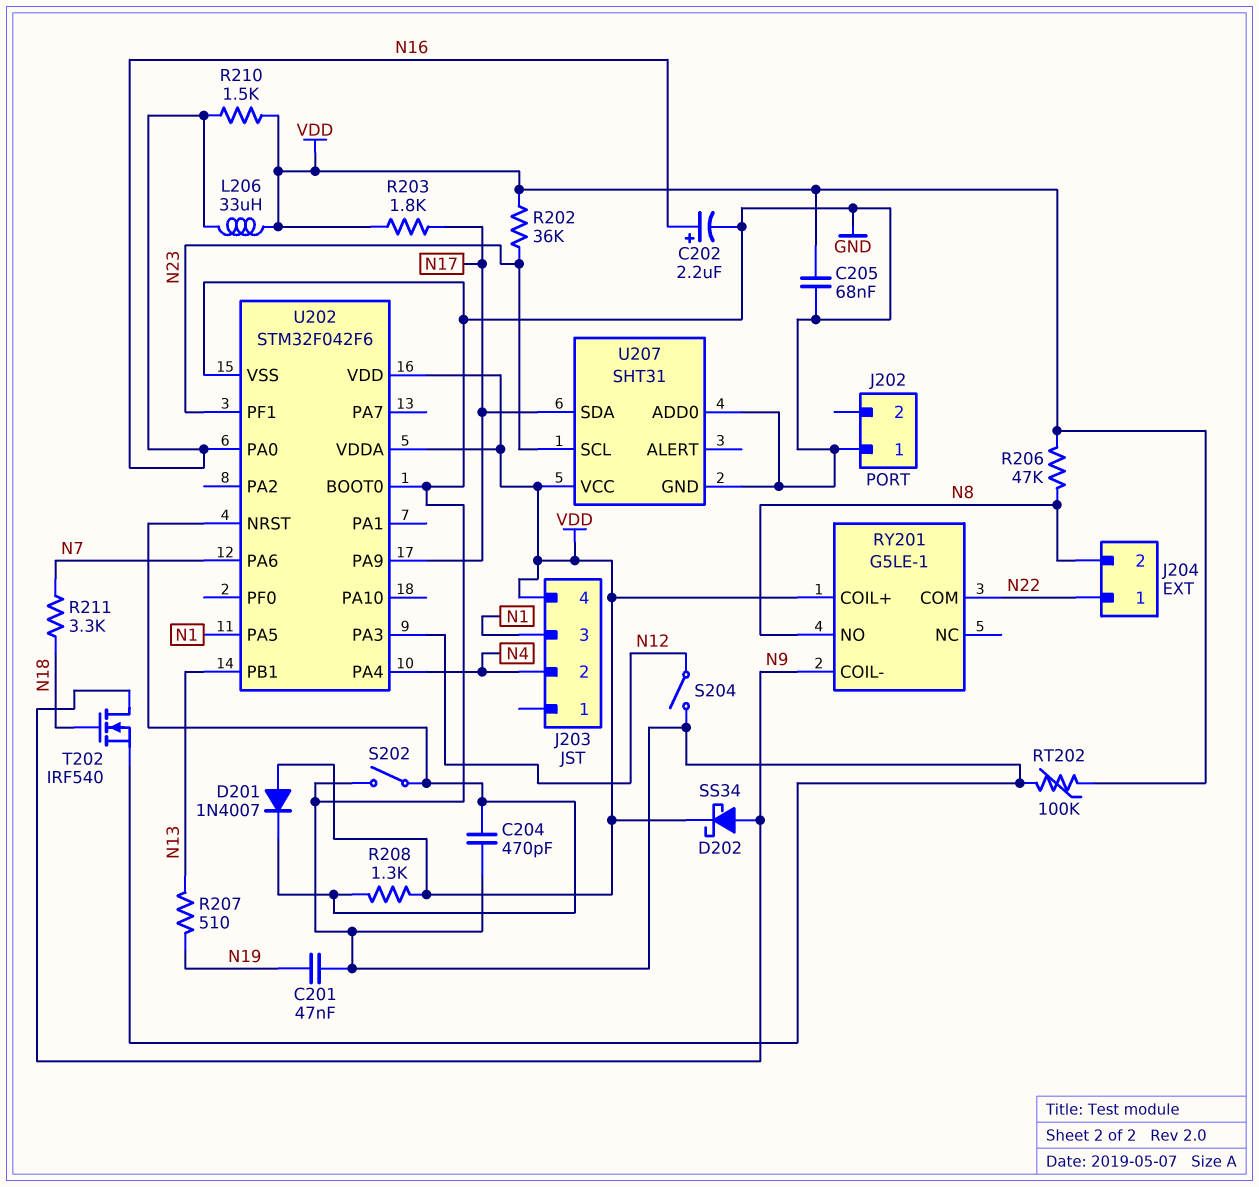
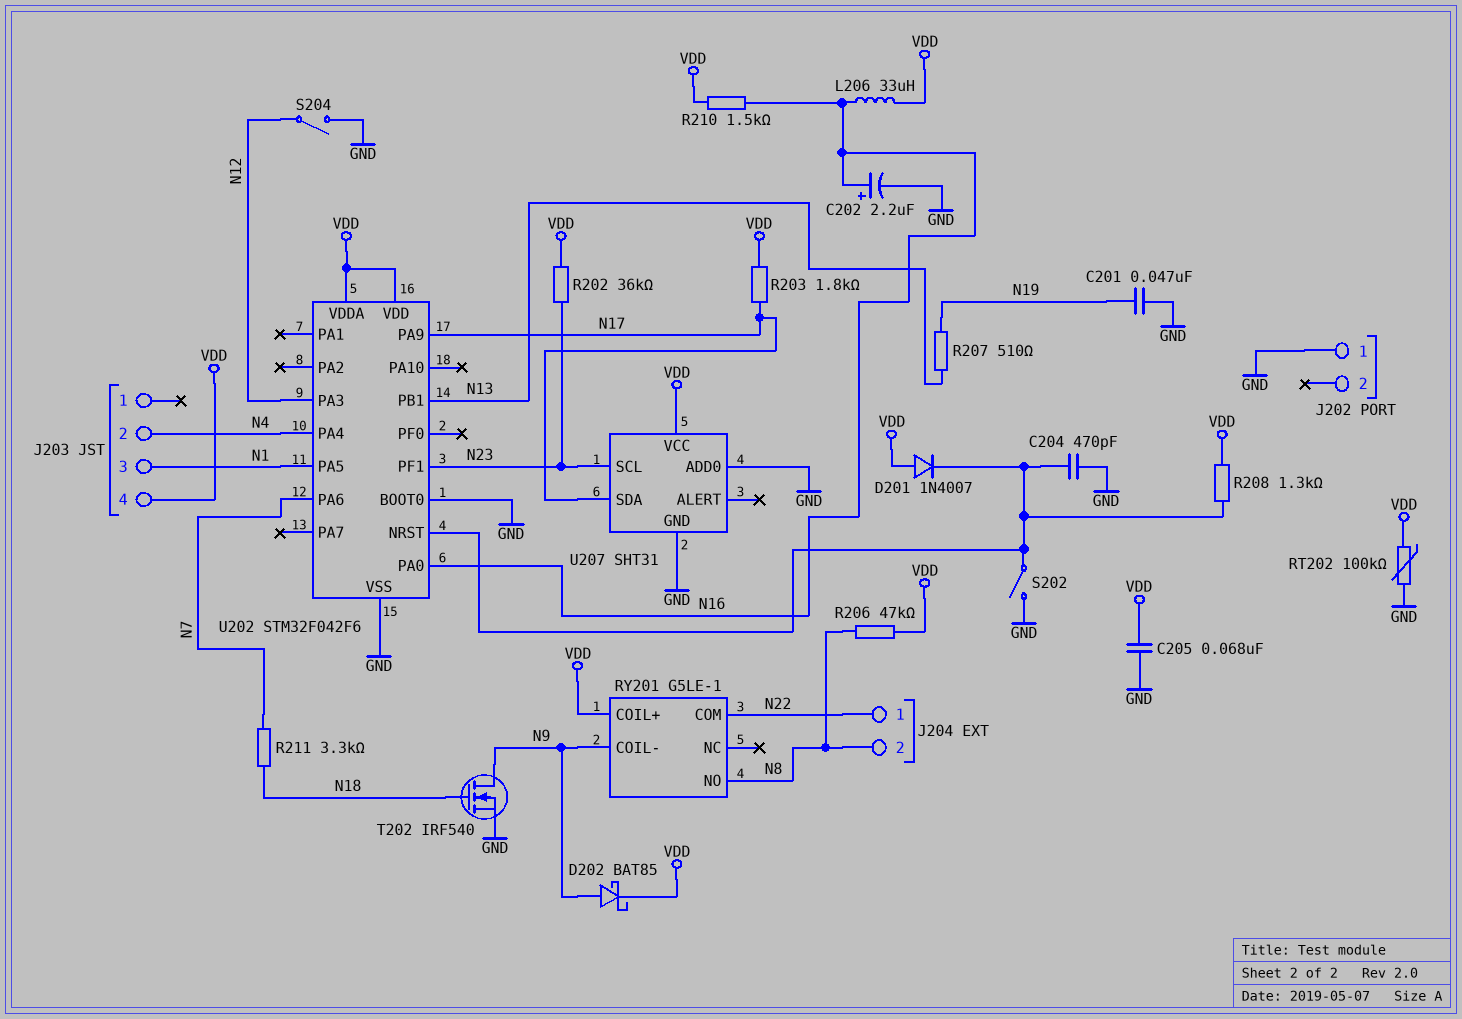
D202: schottky SS34 (A N9, K VDD) -> schottky BAT85 (A N9, K VDD)

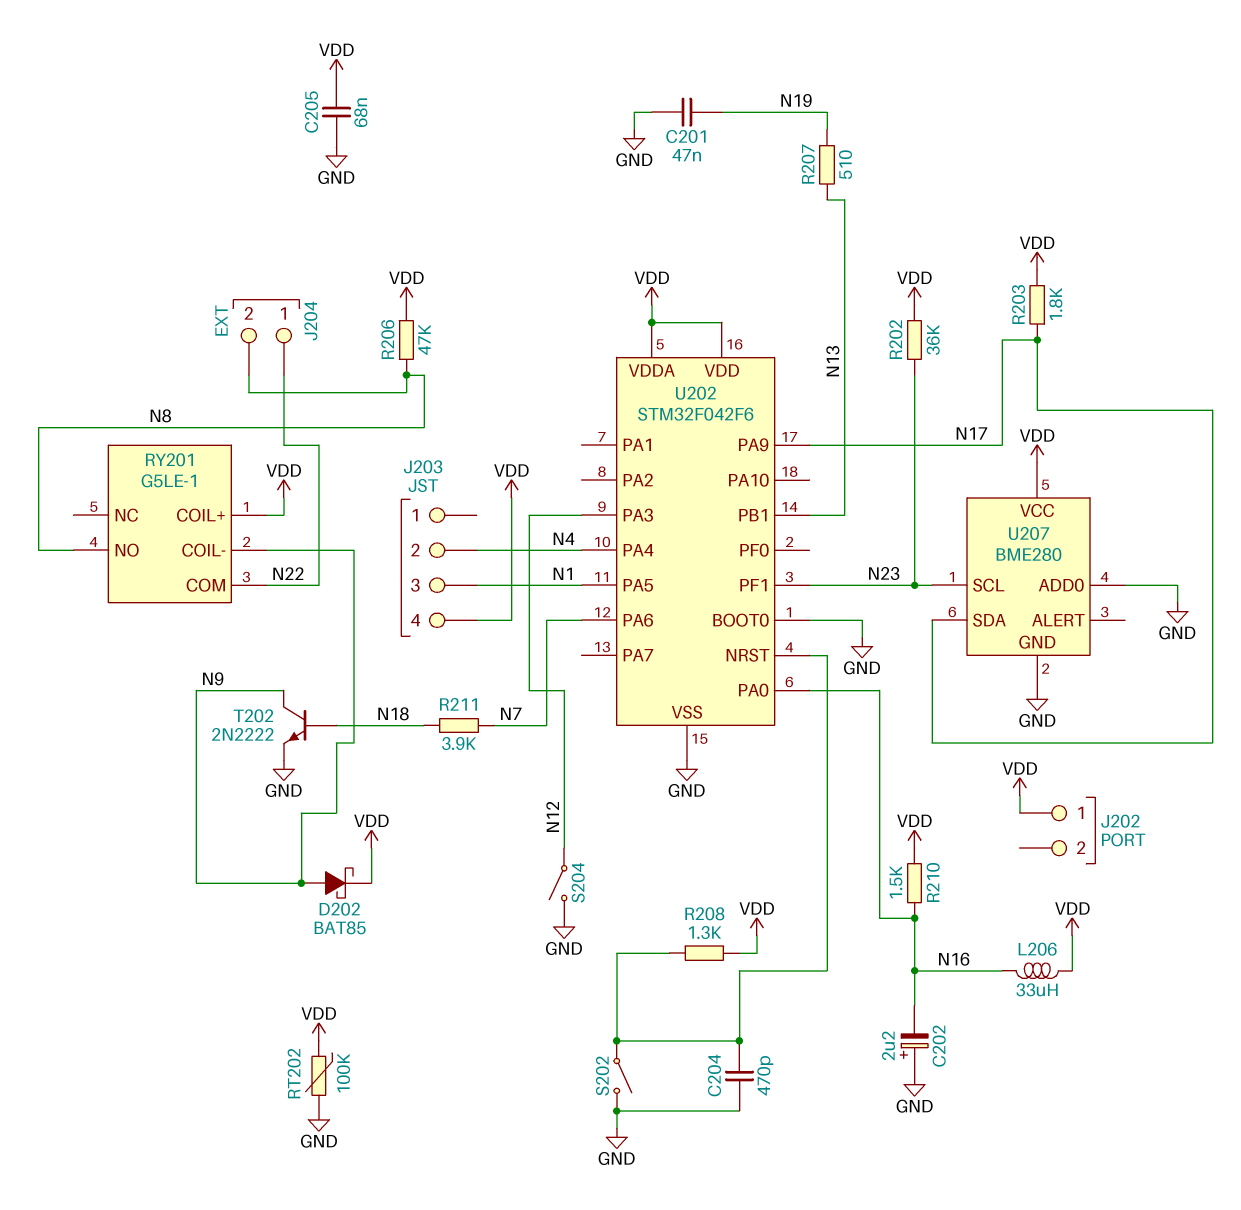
C202: 2.2uF (plus N16, minus GND) -> 2.2uF (plus GND, minus N16)
D201: diode 1N4007 (A VDD, K U202/NRST) -> none
J202 pin 1: GND -> VDD
R211: 3.3k (N7, N18) -> 3.9k (N7, N18)
T202: NMOS IRF540 (G N18, D N9, S GND) -> NPN 2N2222 (B N18, C N9, E GND)
U207: SHT31 -> BME280

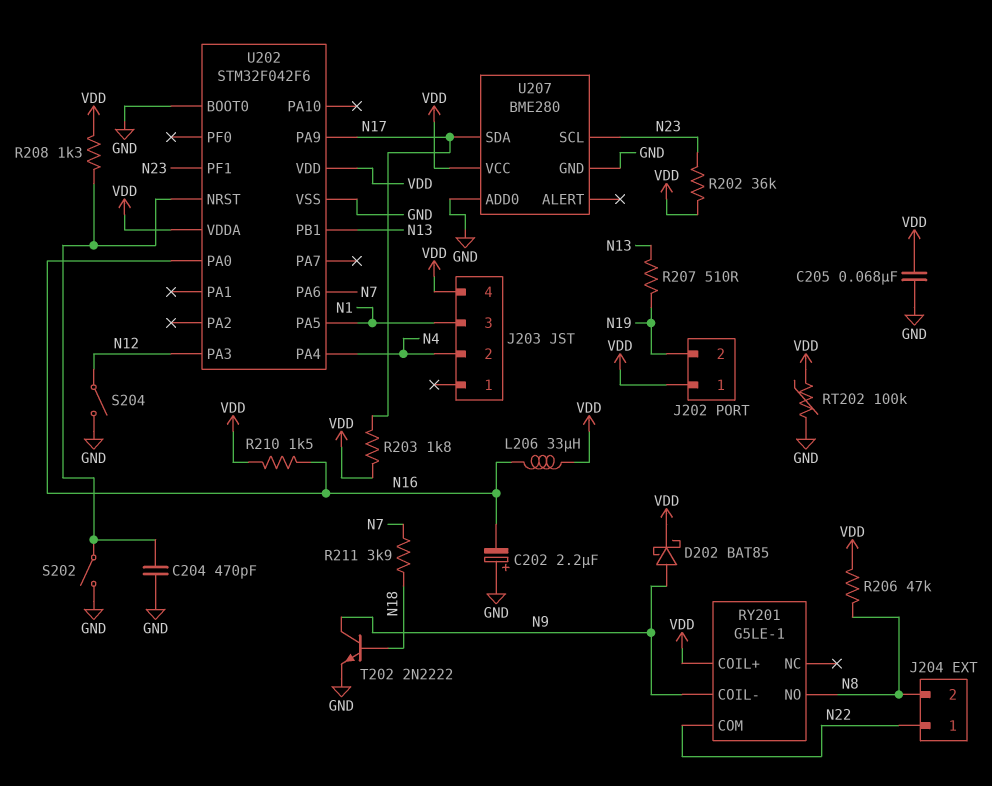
C201: 47nF (GND, N19) -> none
J202 pin 2: none -> N19

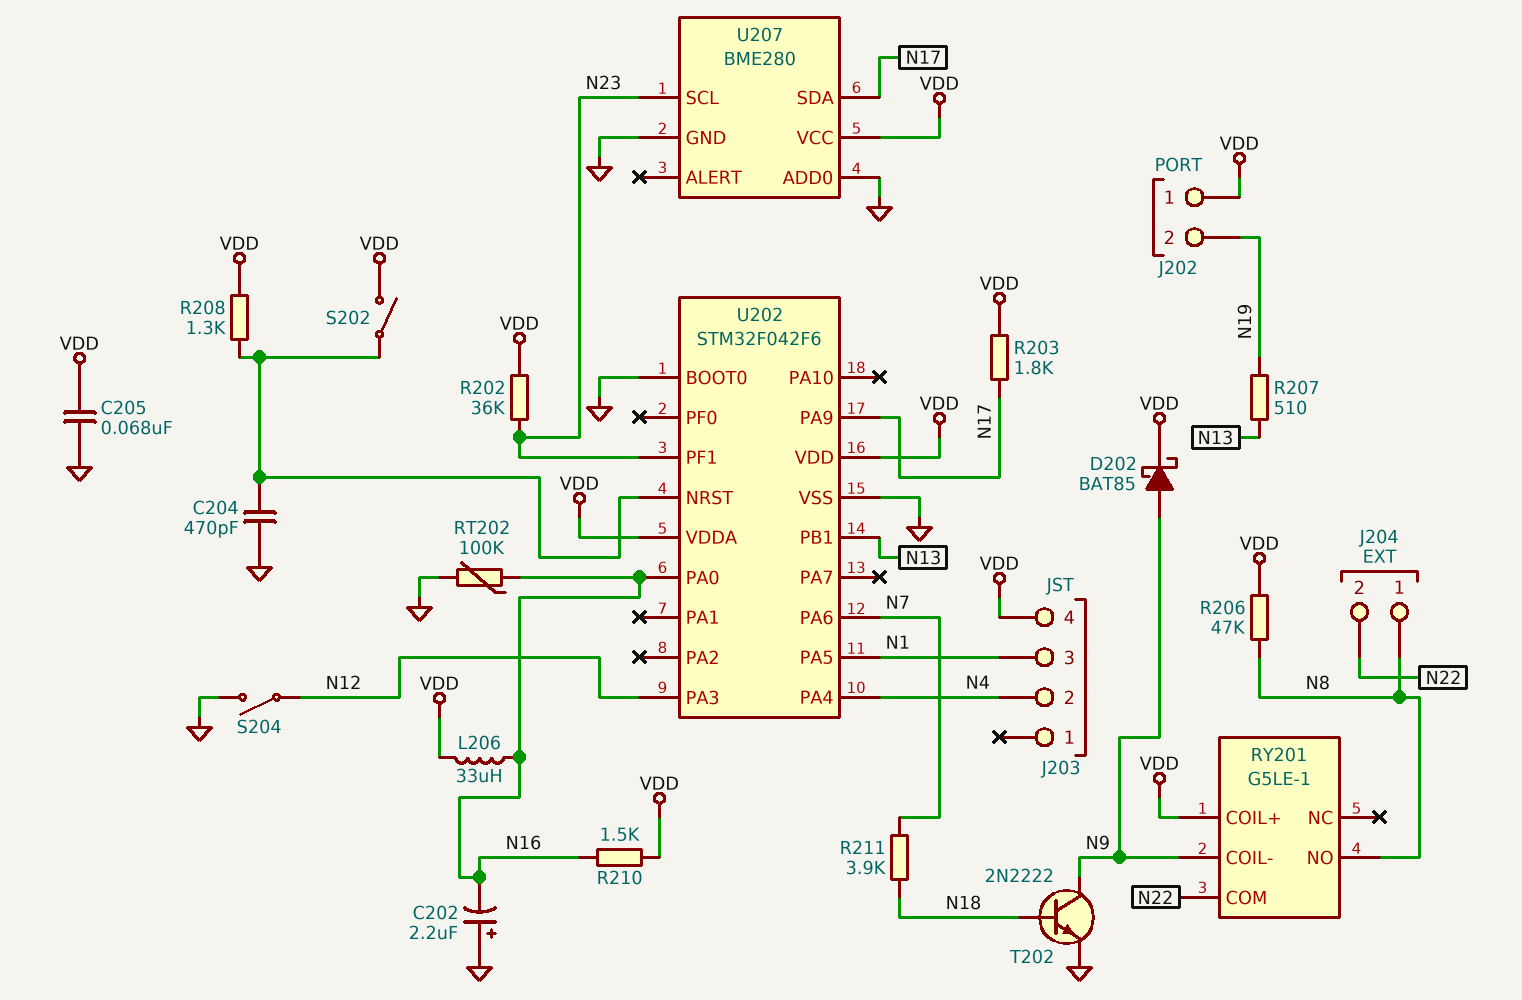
J204 pin 1: N22 -> N8
J204 pin 2: N8 -> N22
RT202: 100k (GND, VDD) -> 100k (GND, N16)
S202: switch (GND, U202/NRST) -> switch (U202/NRST, VDD)

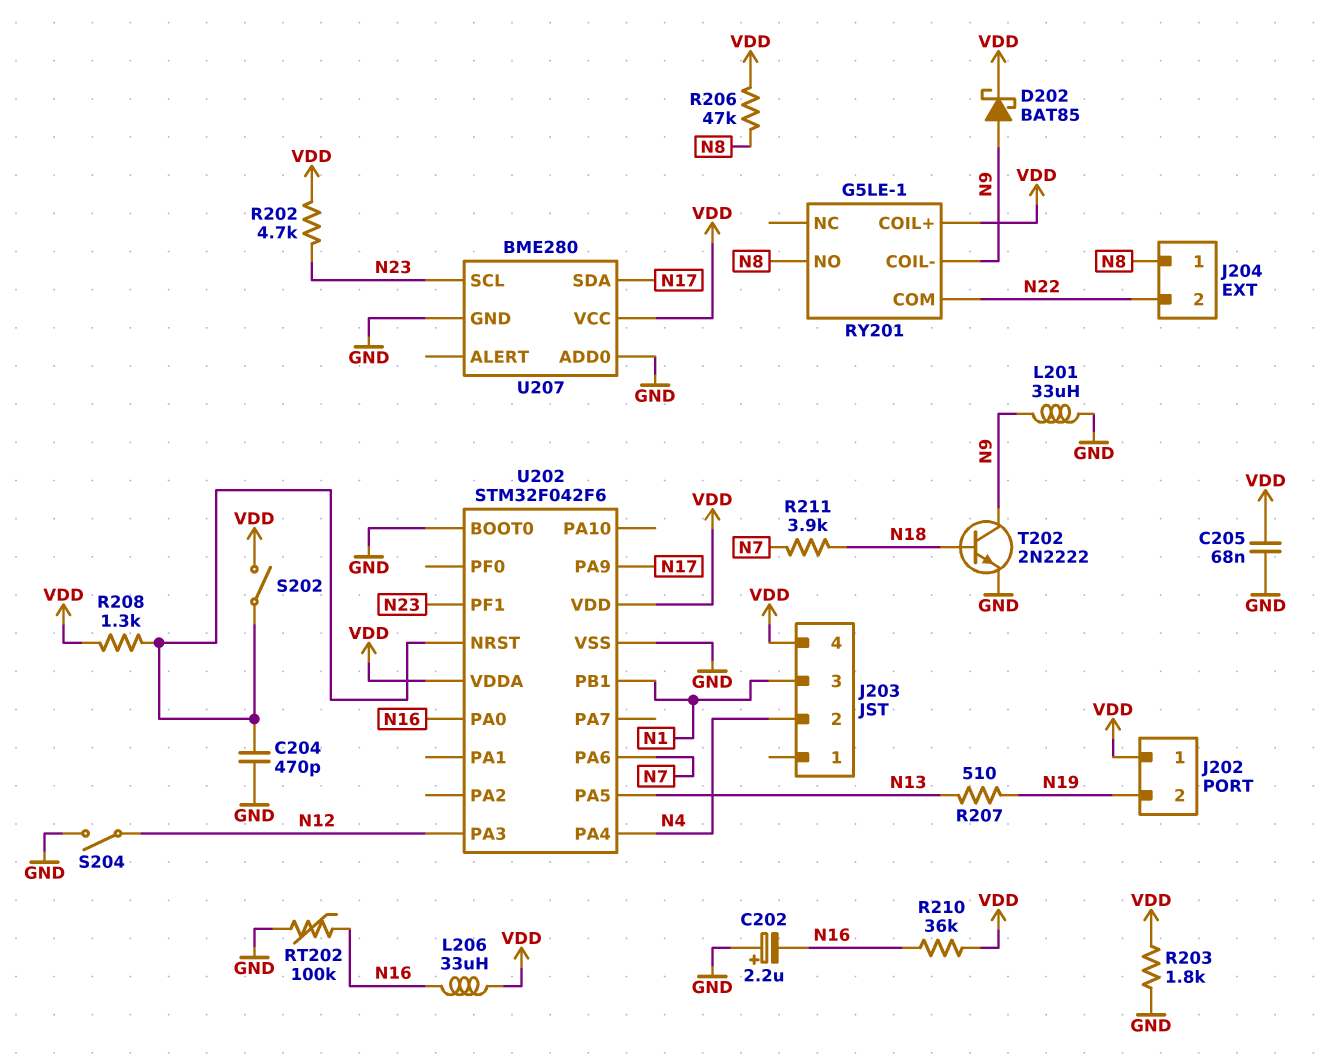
L201: none -> 33uH (GND, N9)
R202: 36k (N23, VDD) -> 4.7k (N23, VDD)
R203: 1.8k (N17, VDD) -> 1.8k (GND, VDD)
R210: 1.5k (N16, VDD) -> 36k (N16, VDD)
U202 pin PA5: N1 -> N13
U202 pin PB1: N13 -> N1

